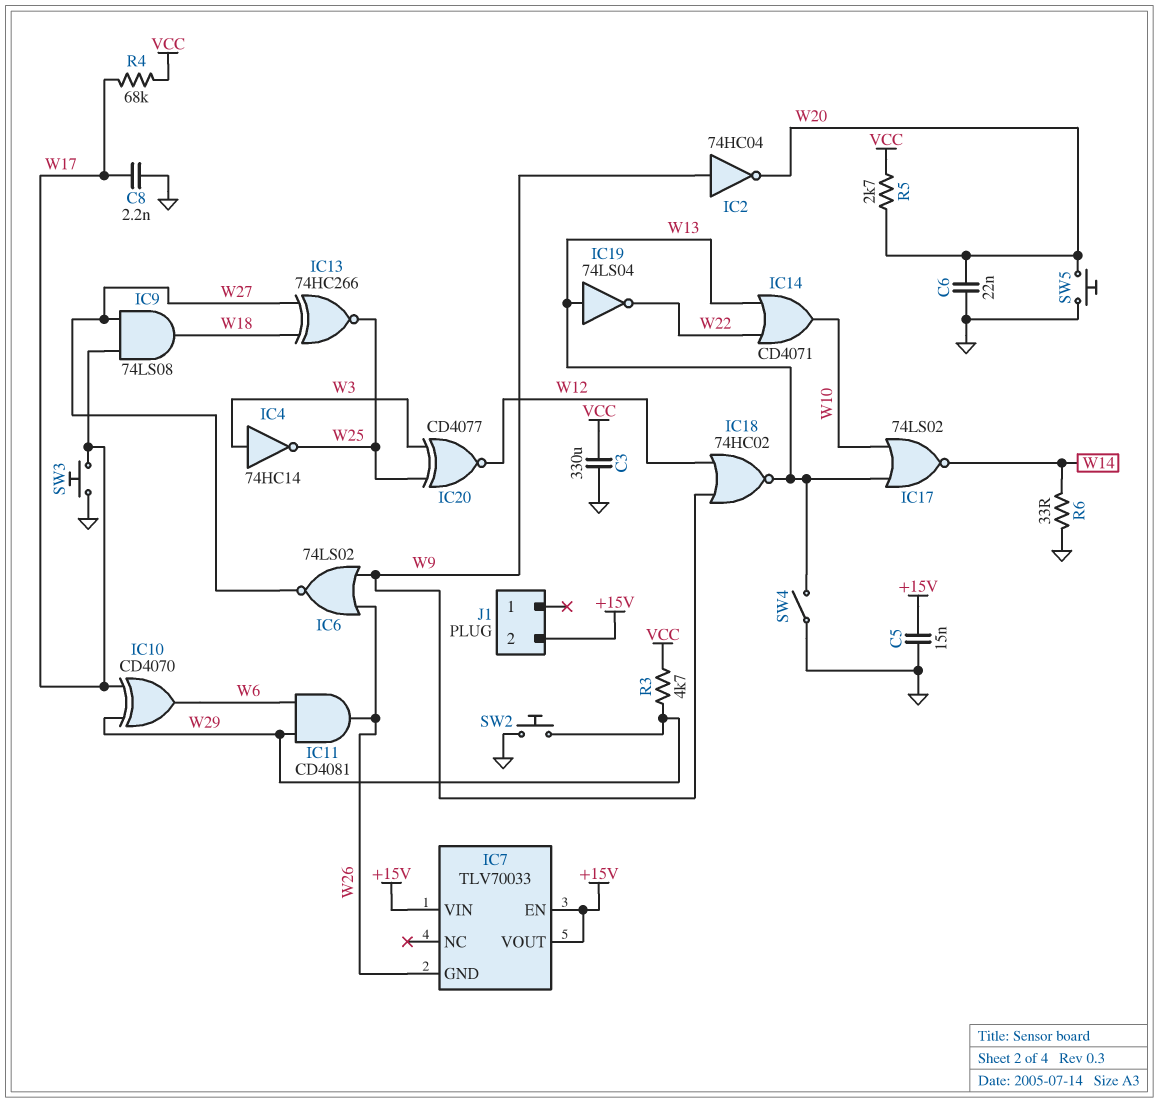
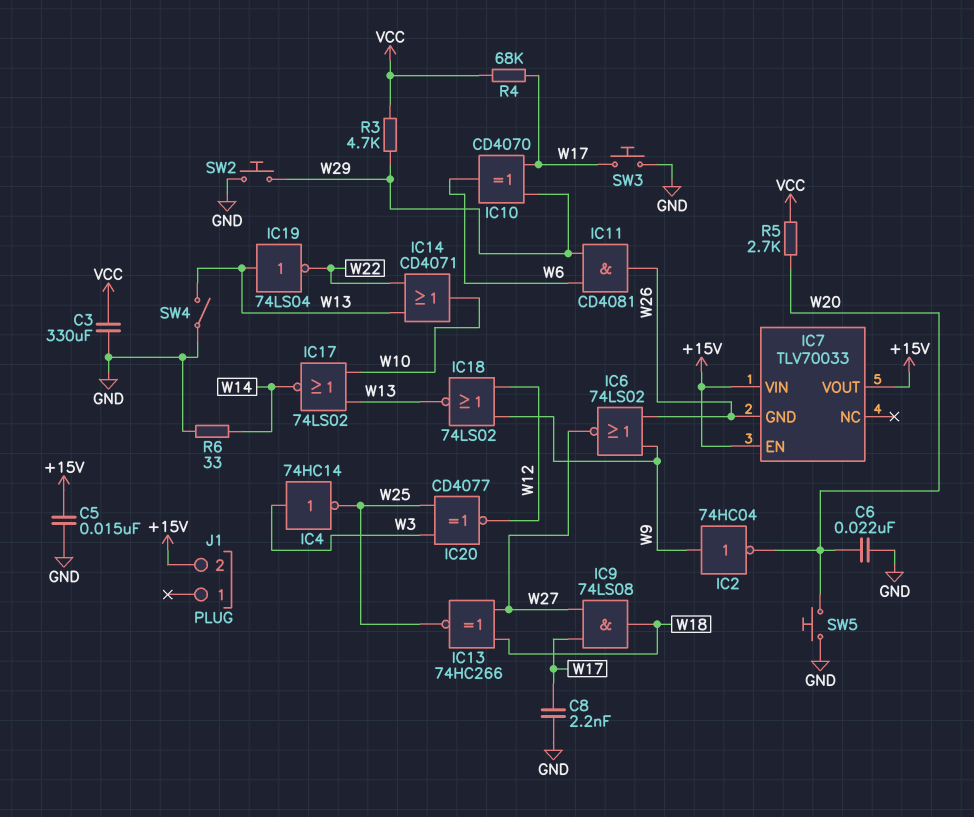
IC18: NOR 74HC02 (in W9, in W12, out W13) -> NOR 74LS02 (in W9, in W12, out W13)

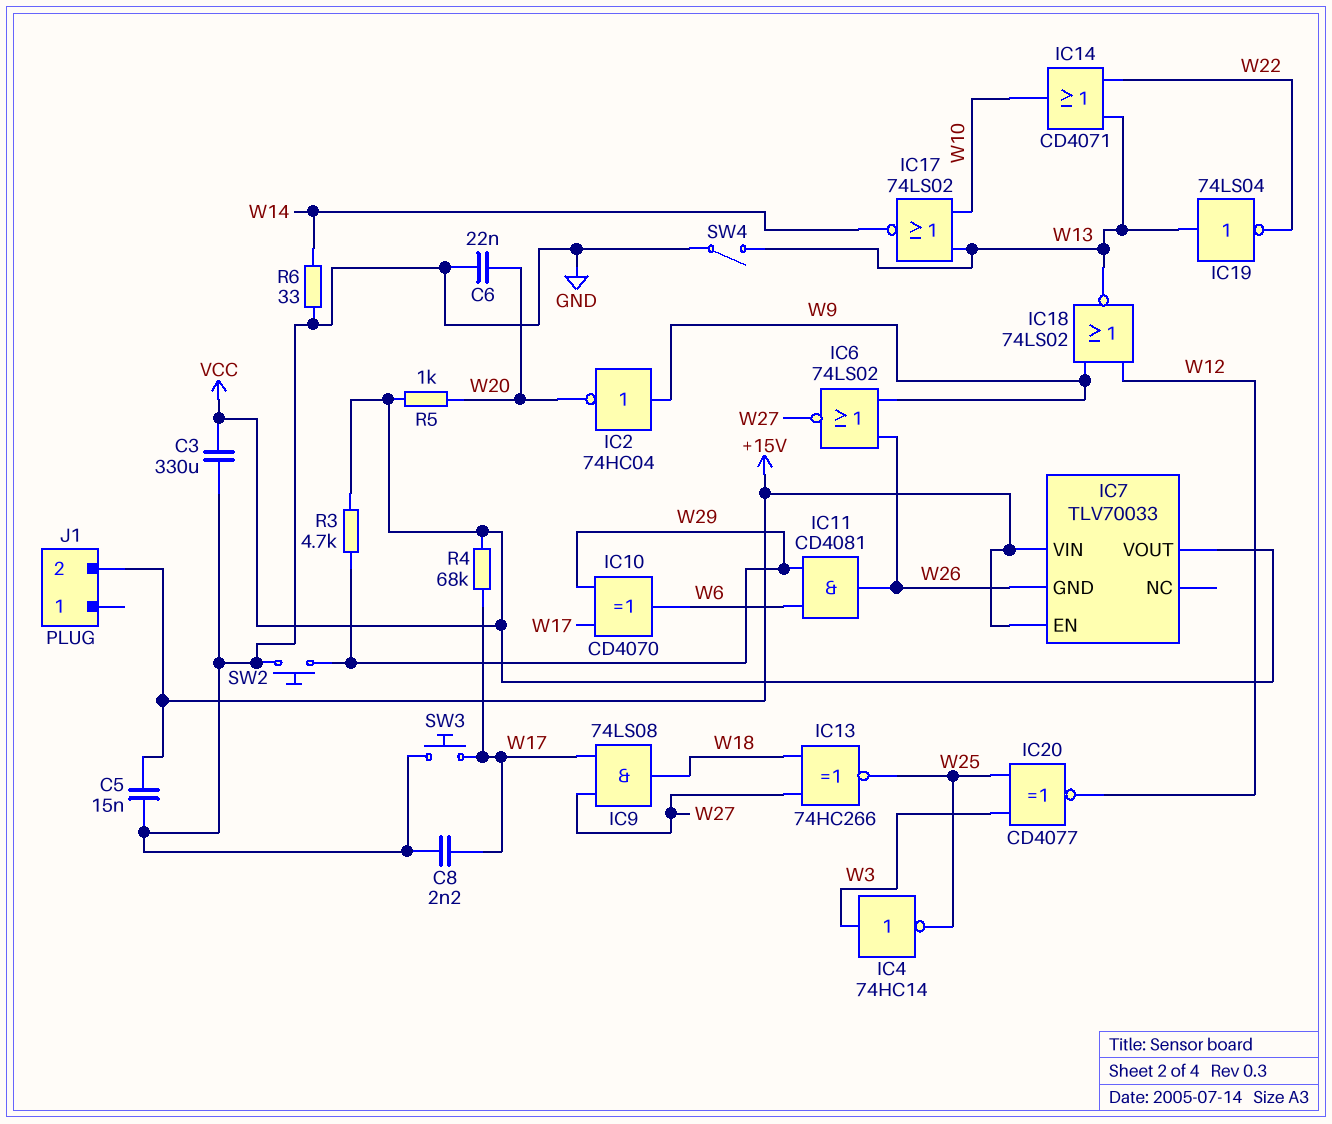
IC7 pin VOUT: +15V -> VCC
R5: 2.7k (VCC, W20) -> 1k (VCC, W20)
SW5: button (GND, W20) -> none

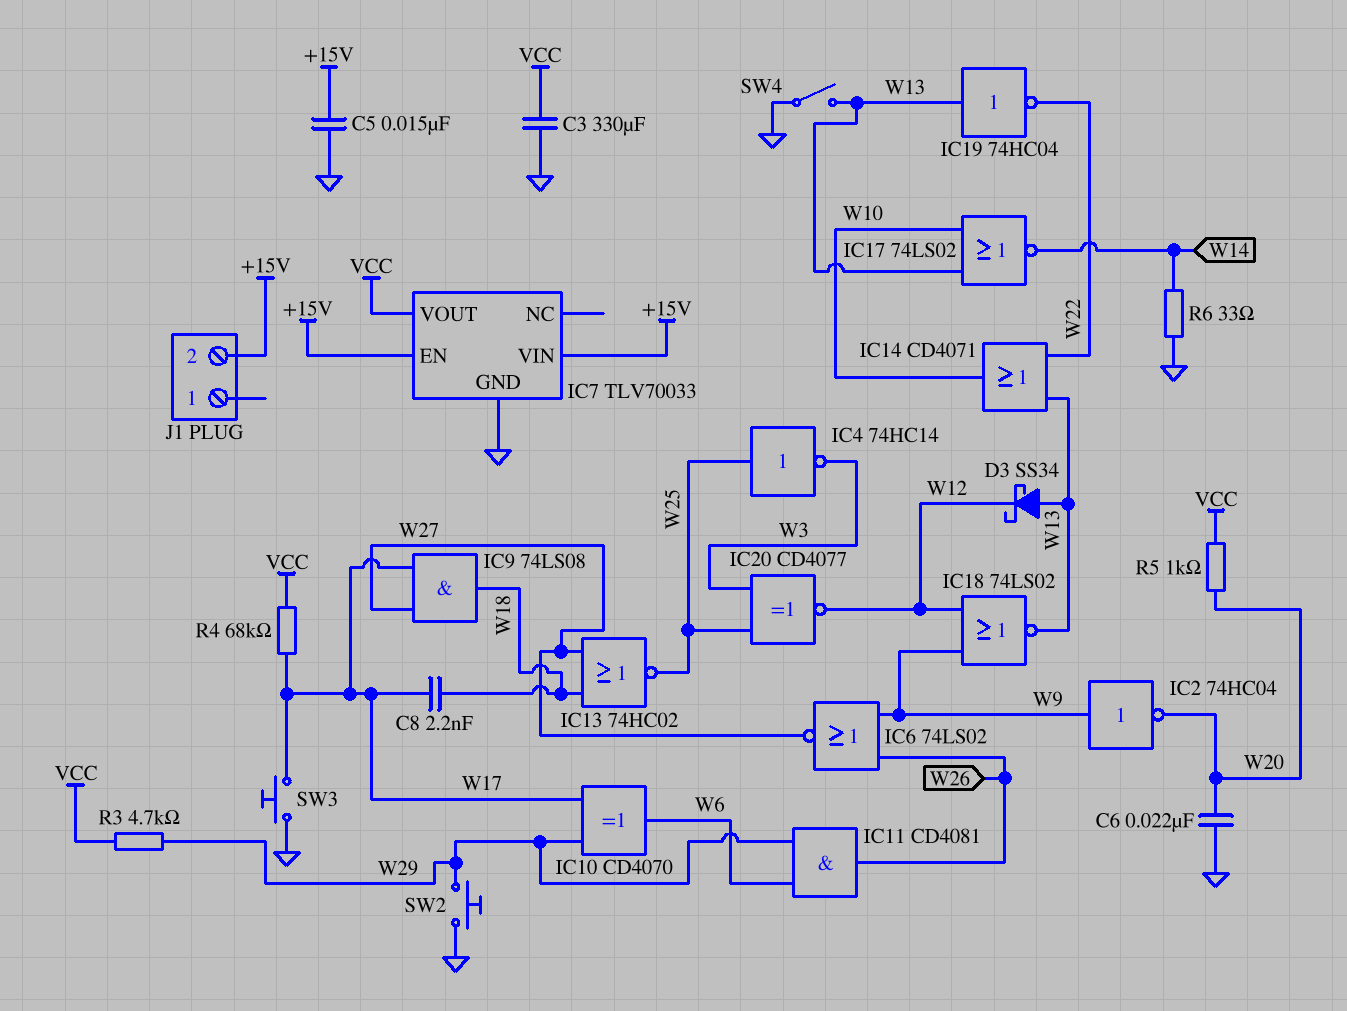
C8: 2.2nF (GND, W17) -> 2.2nF (W17, W18)
D3: none -> schottky SS34 (A W13, K W12)
IC4: NOT 74HC14 (in W3, out W25) -> NOT 74HC14 (in W25, out W3)
IC7 pin GND: W26 -> GND
IC13: XNOR 74HC266 (in W18, in W27, out W25) -> NOR 74HC02 (in W18, in W27, out W25)
IC19: NOT 74LS04 (in W13, out W22) -> NOT 74HC04 (in W13, out W22)

